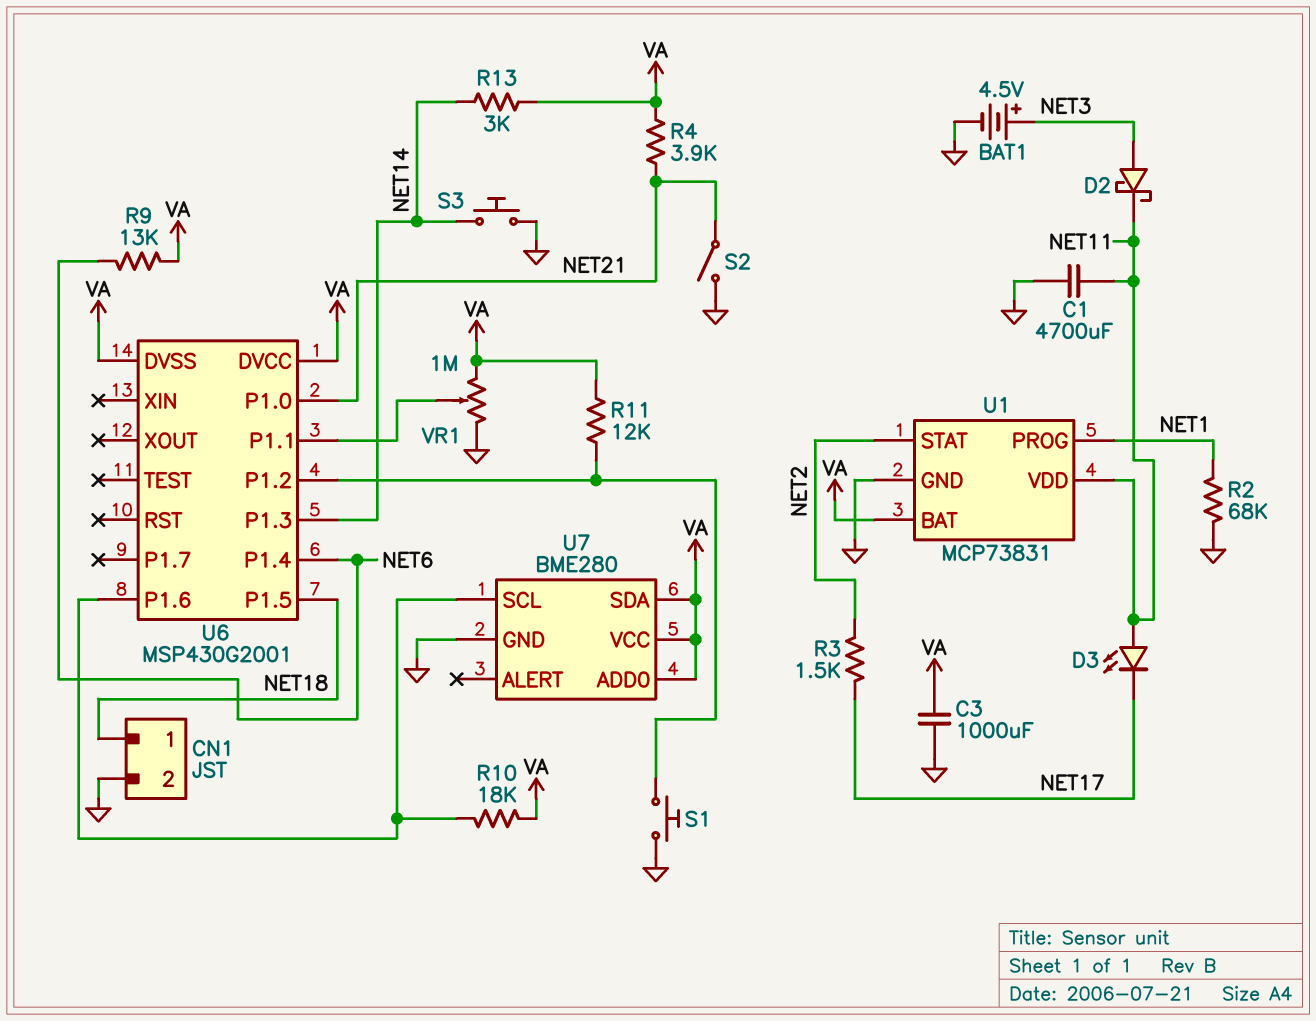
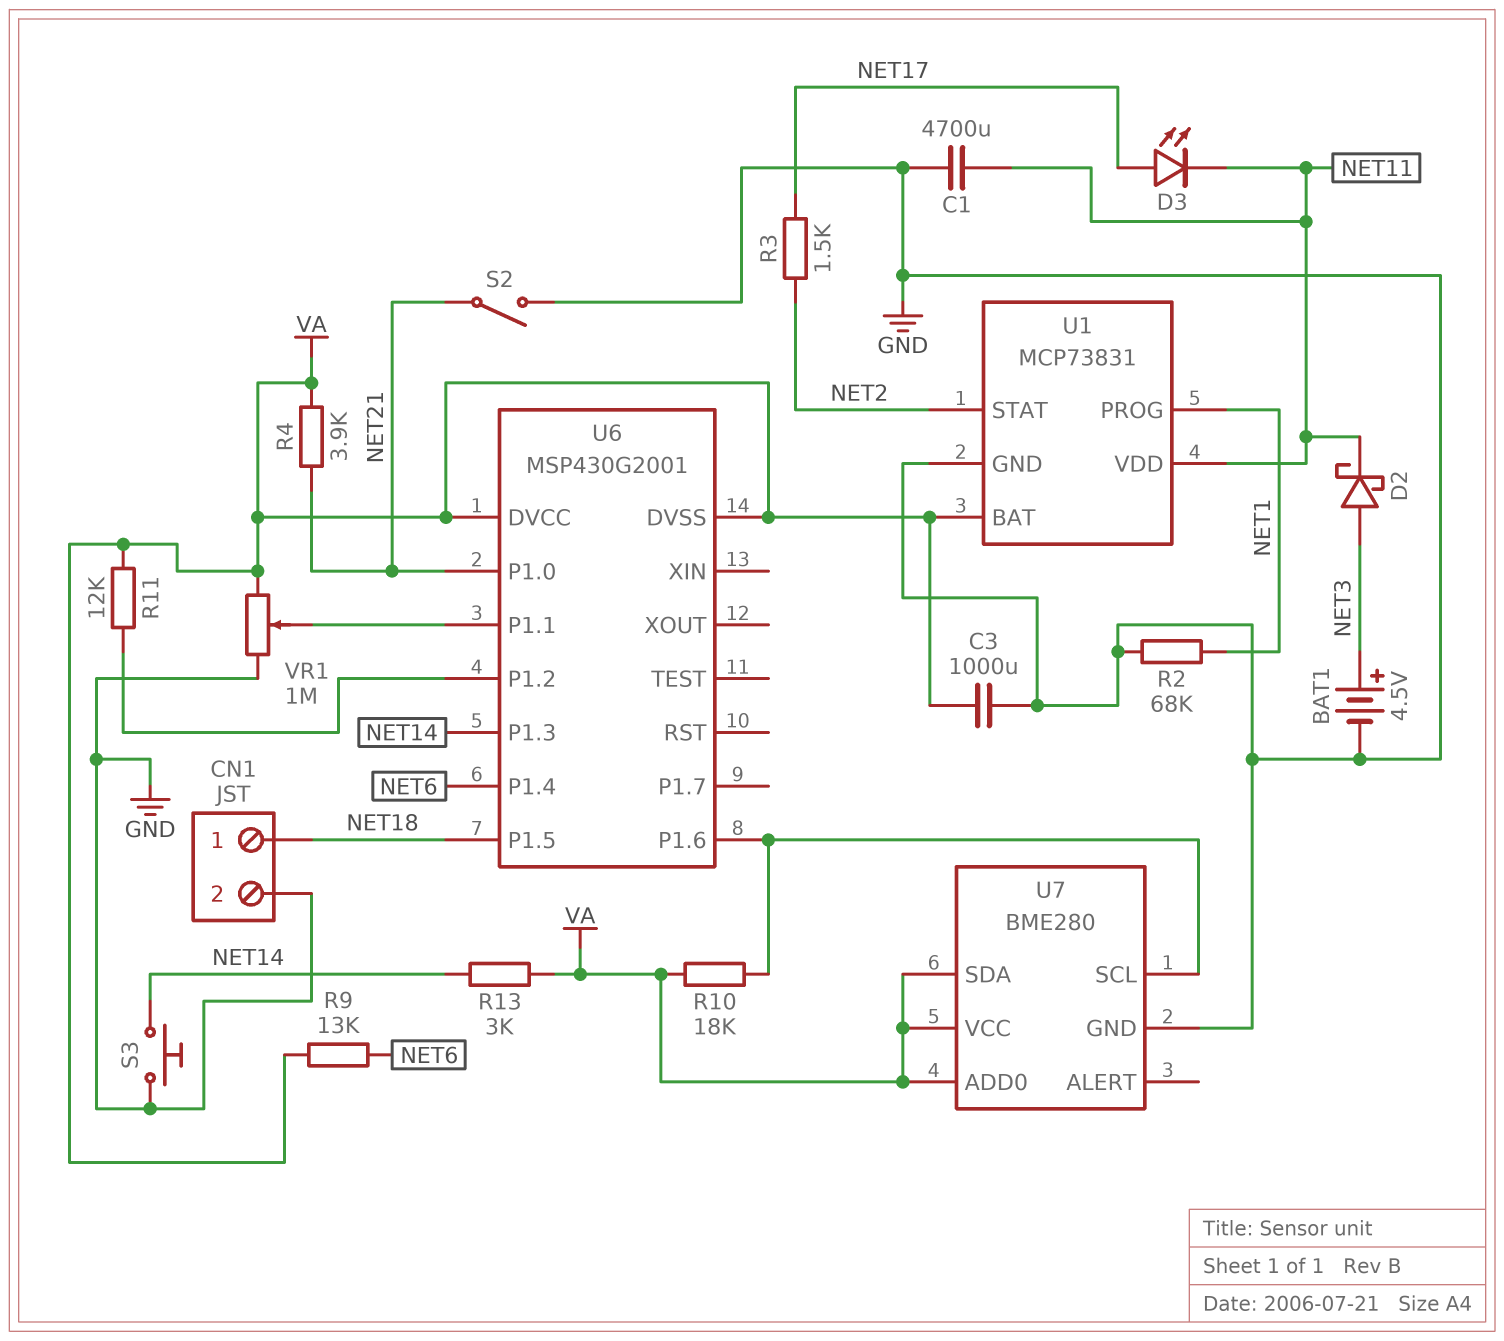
D3: LED (A NET11, K NET17) -> LED (A NET17, K NET11)
S1: button (GND, U6/P1.2) -> none

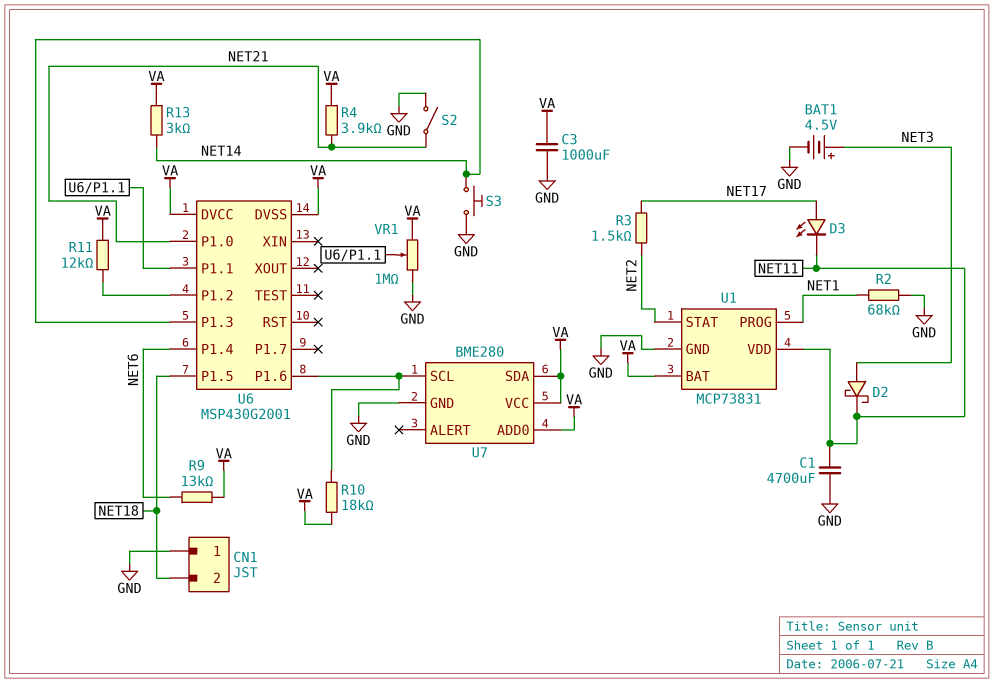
CN1 pin 1: NET18 -> GND
CN1 pin 2: GND -> NET18

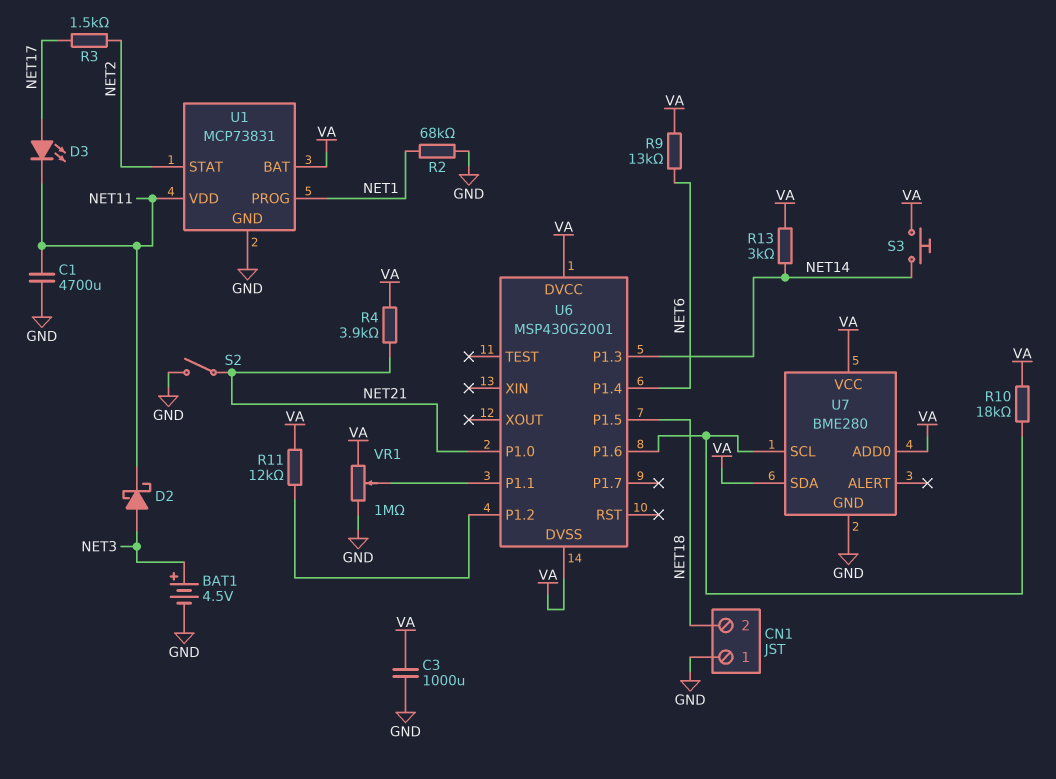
S3: button (GND, NET14) -> button (NET14, VA)

